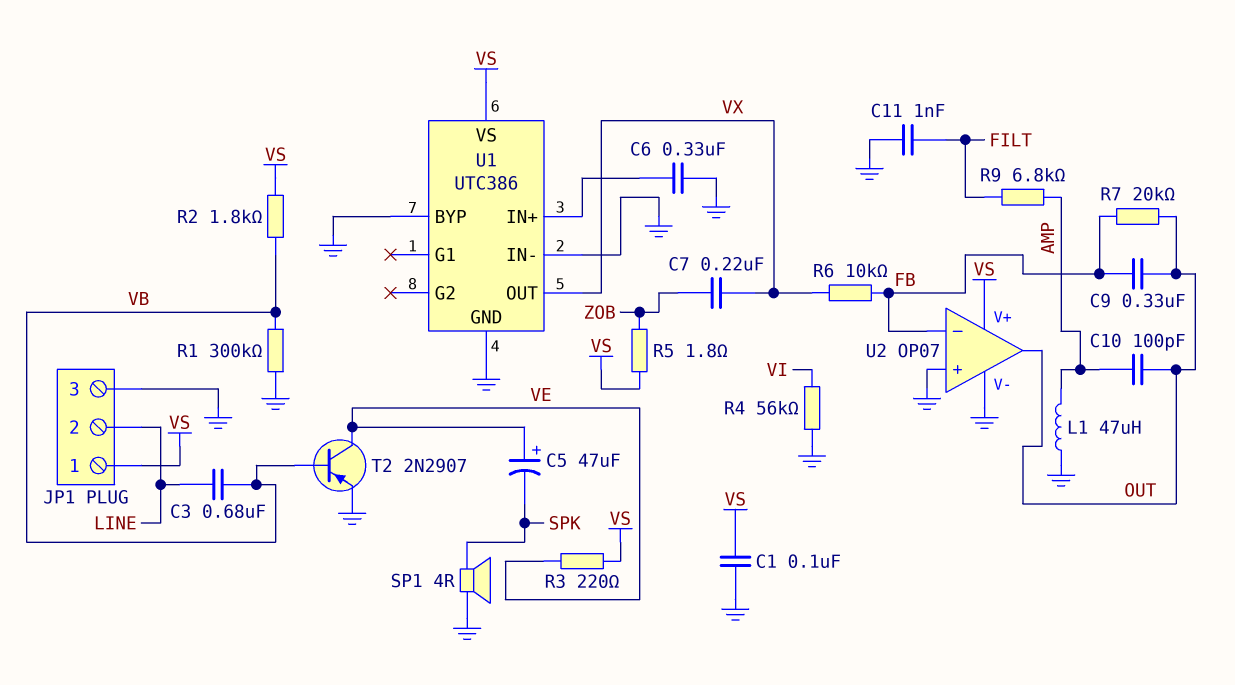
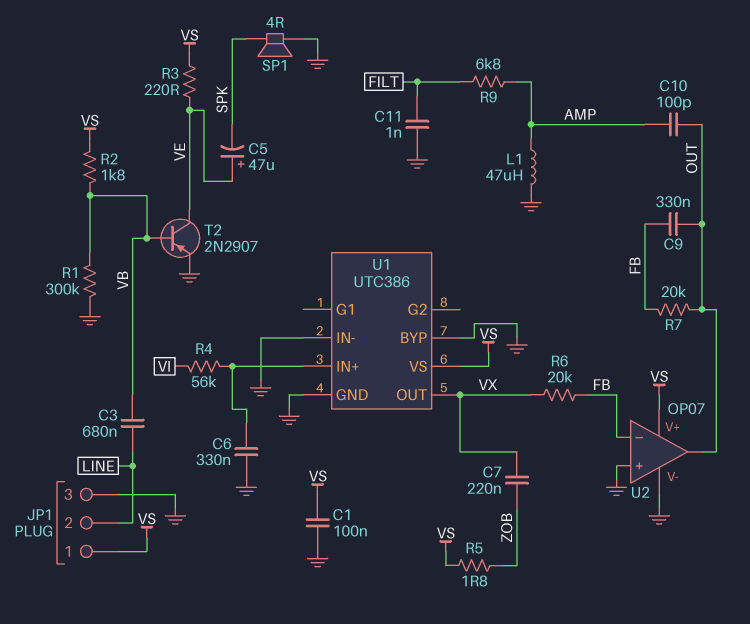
R4: 56k (GND, VI) -> 56k (U1/IN+, VI)
R6: 10k (FB, VX) -> 20k (FB, VX)

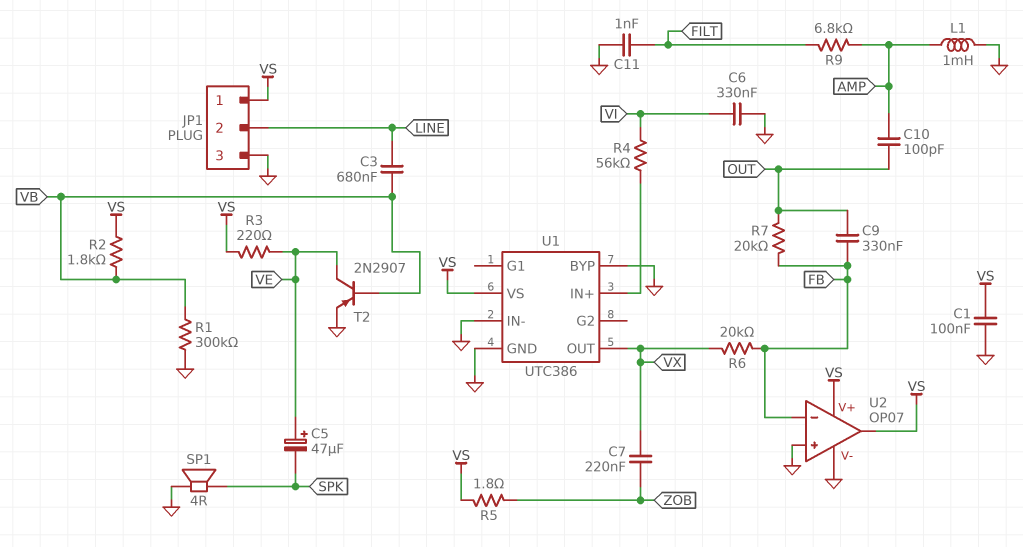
C6: 330nF (GND, U1/IN+) -> 330nF (GND, VI)
L1: 47uH (AMP, GND) -> 1mH (AMP, GND)
U2 pin out: OUT -> VS

